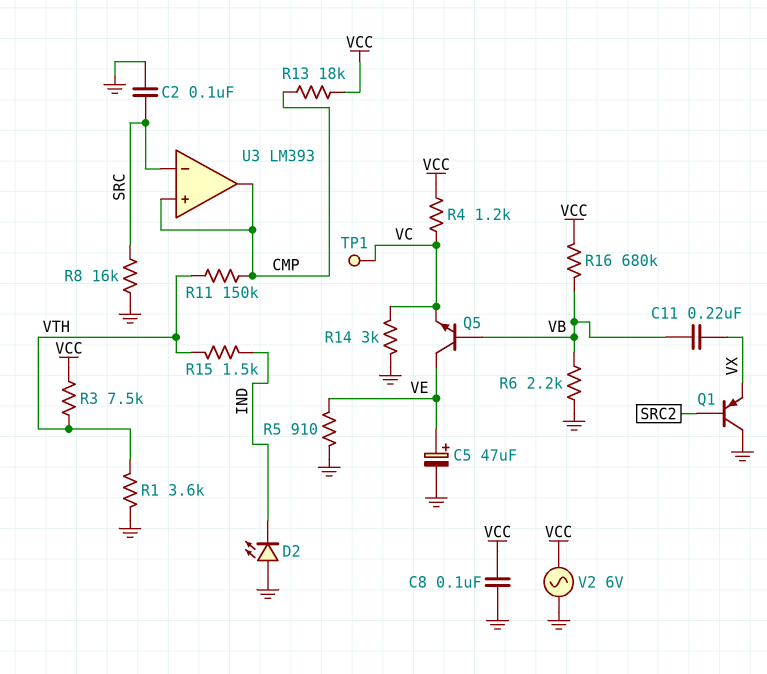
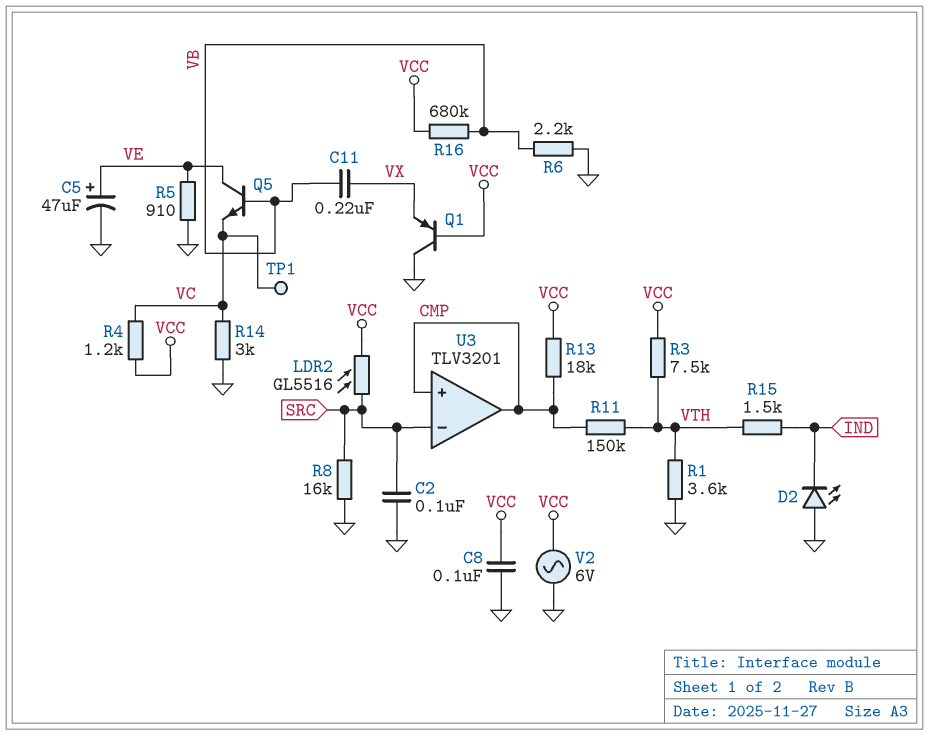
LDR2: none -> GL5516 (SRC, VCC)
Q1: PNP (B SRC2, C GND, E VX) -> PNP (B VCC, C GND, E VX)
U3: LM393 -> TLV3201

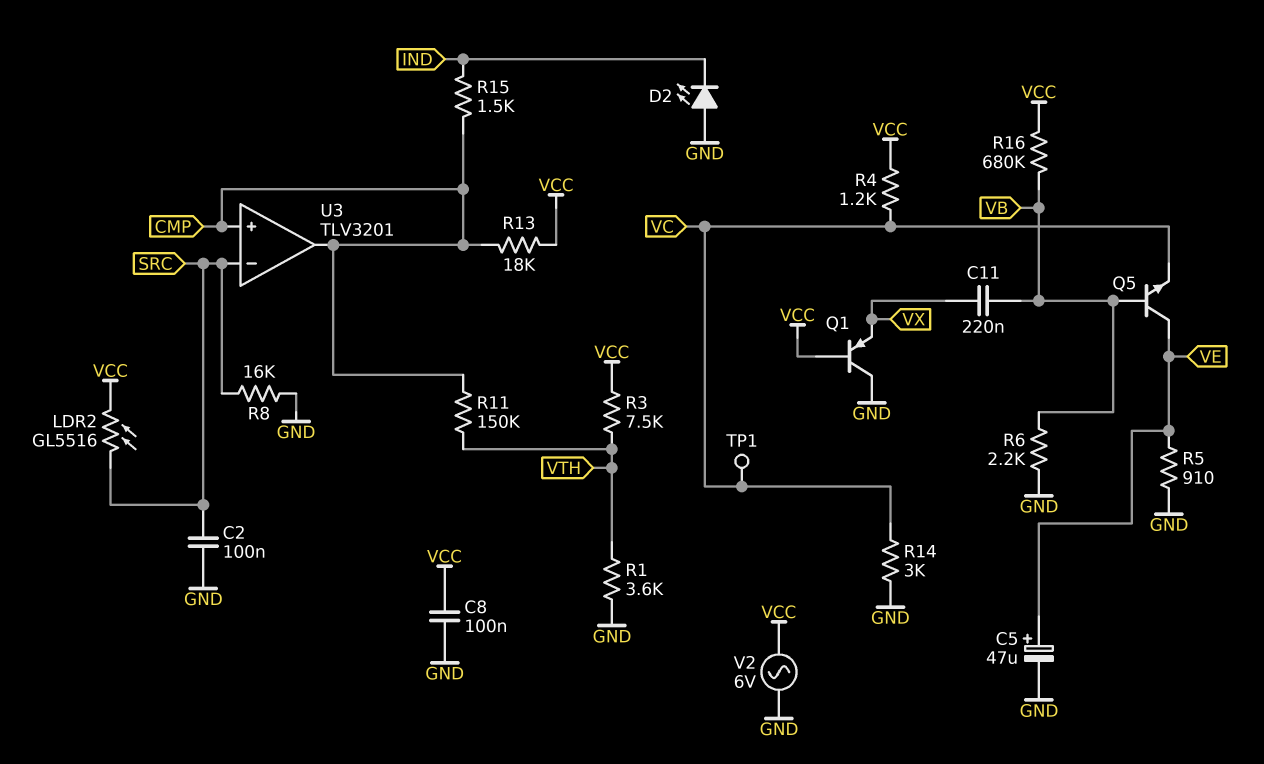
R15: 1.5k (IND, VTH) -> 1.5k (CMP, IND)

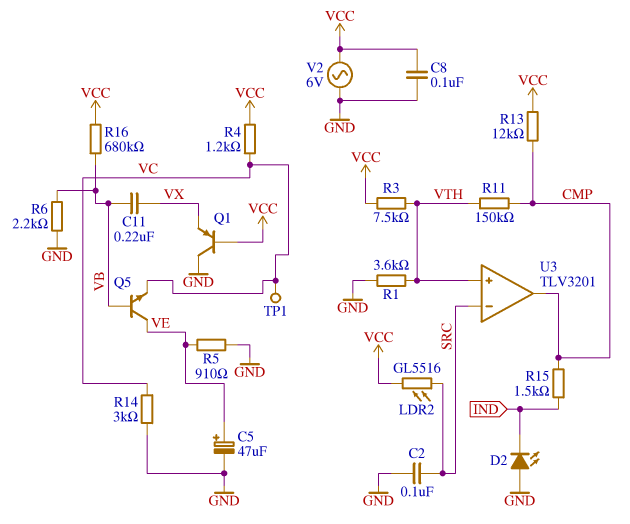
R8: 16k (GND, SRC) -> none
R13: 18k (CMP, VCC) -> 12k (CMP, VCC)
U3 pin in+: CMP -> VTH

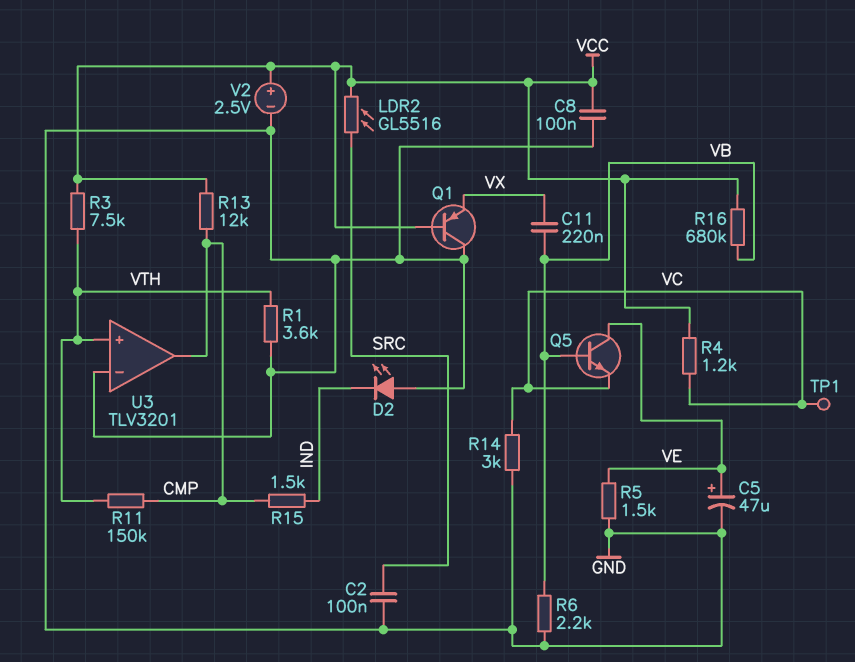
R5: 910 (GND, VE) -> 1.5k (GND, VE)
U3 pin in-: SRC -> GND
V2: AC 6V (GND, VCC) -> 2.5V (plus VCC, minus GND)

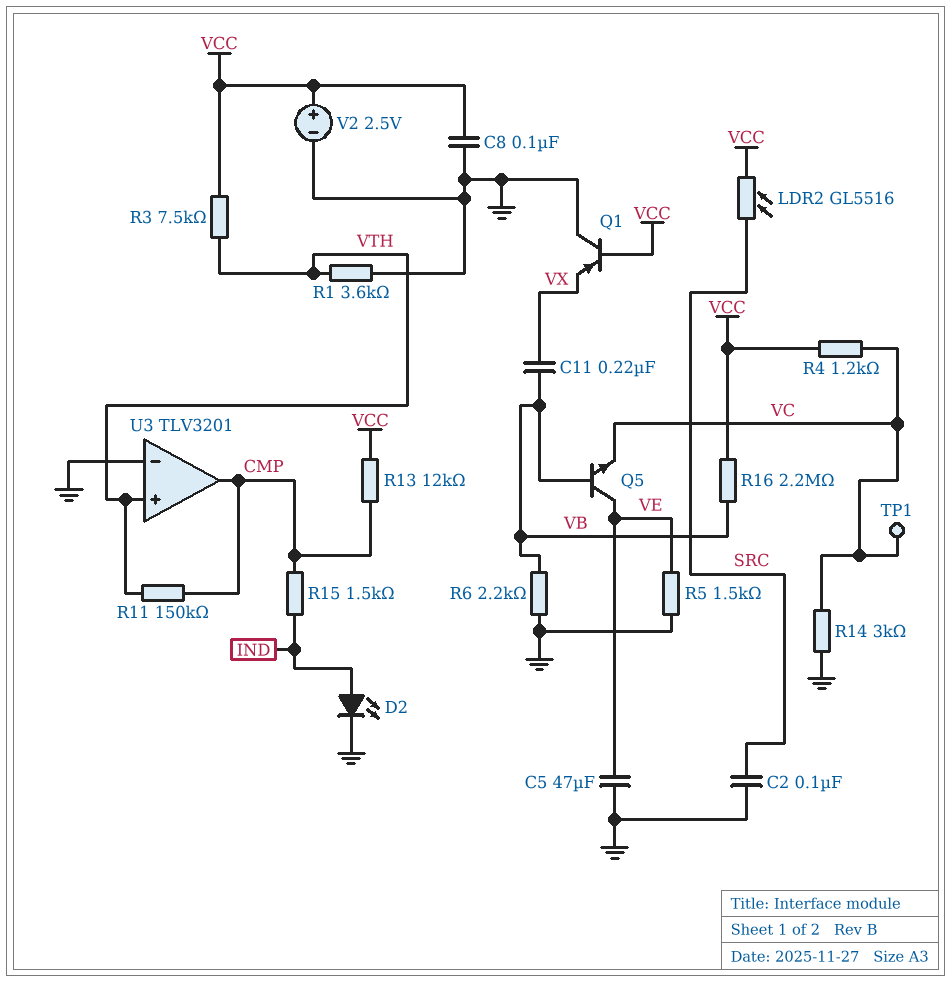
C5: 47uF (plus VE, minus GND) -> 47uF (GND, VE)
D2: LED (A GND, K IND) -> LED (A IND, K GND)
R16: 680k (VB, VCC) -> 2.2M (VB, VCC)

